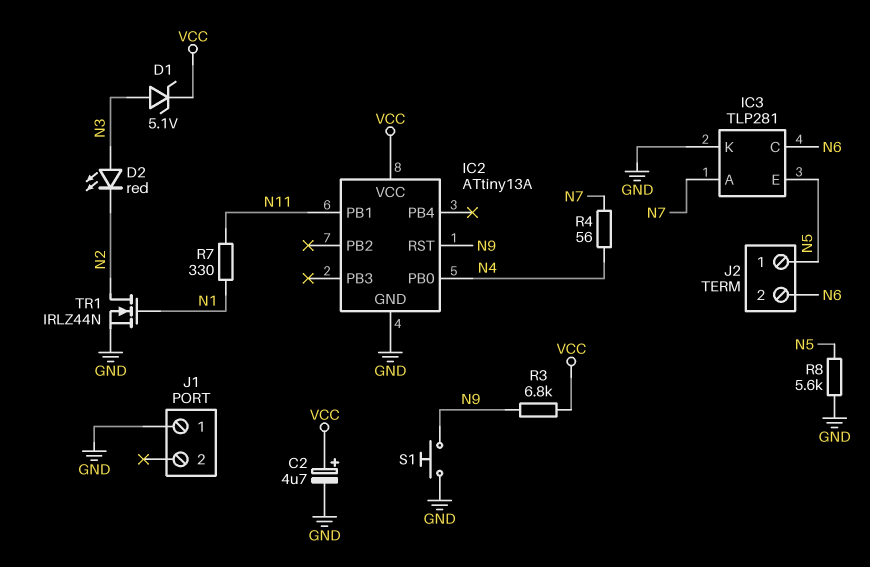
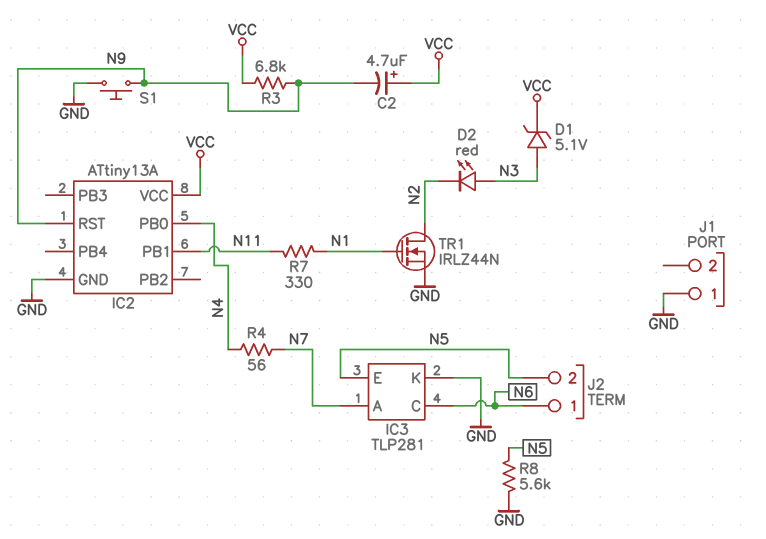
C2: 4.7uF (plus VCC, minus GND) -> 4.7uF (plus VCC, minus N9)
J2 pin 1: N5 -> N6
J2 pin 2: N6 -> N5

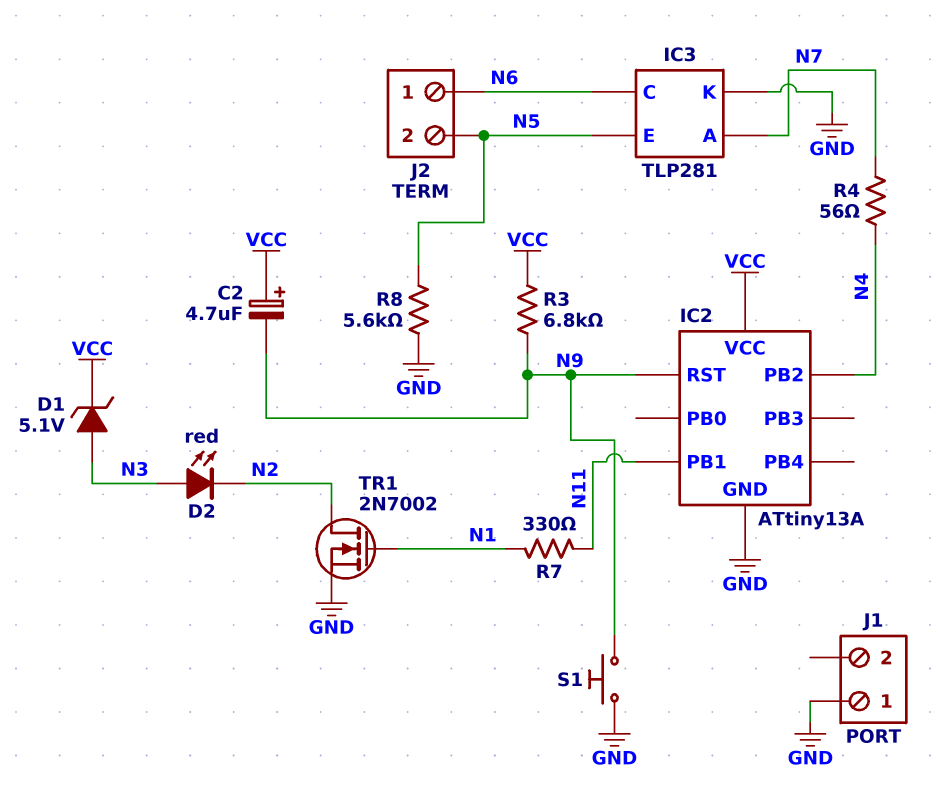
IC2 pin PB0: N4 -> none
IC2 pin PB2: none -> N4
TR1: NMOS IRLZ44N (G N1, D N2, S GND) -> NMOS 2N7002 (G N1, D N2, S GND)

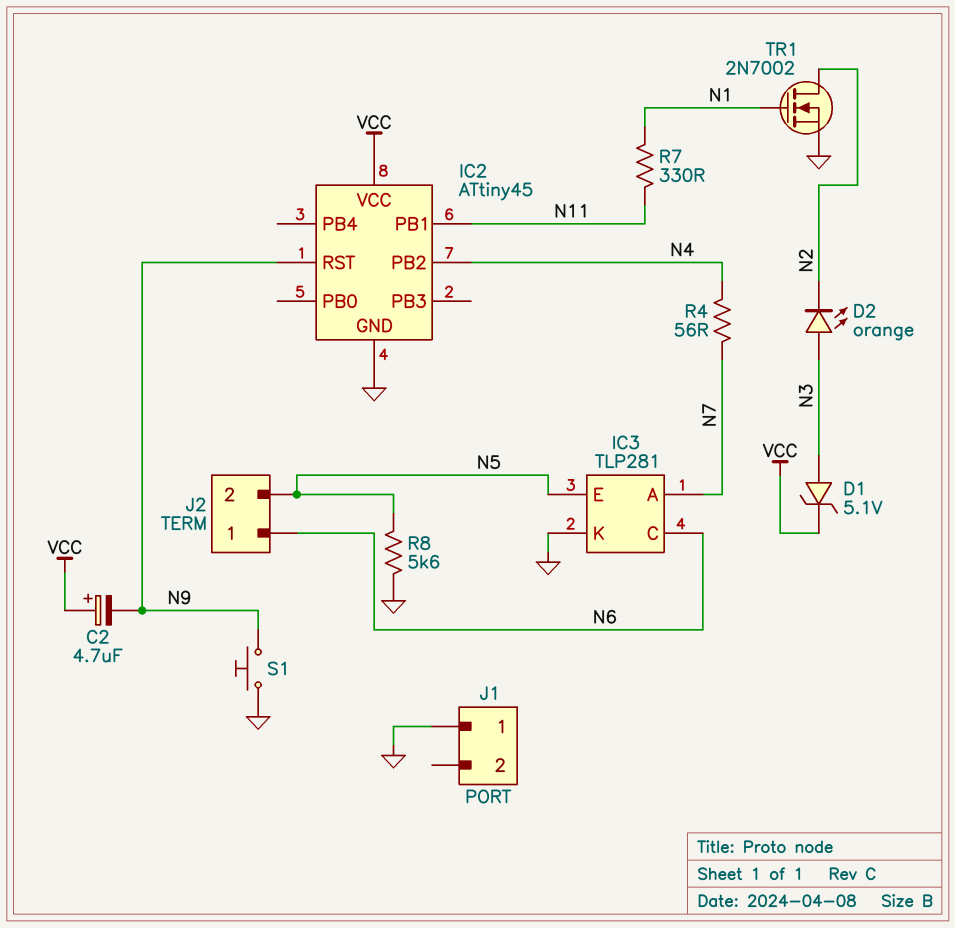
D2: LED red (A N3, K N2) -> LED orange (A N3, K N2)
IC2: ATtiny13A -> ATtiny45
R3: 6.8k (N9, VCC) -> none

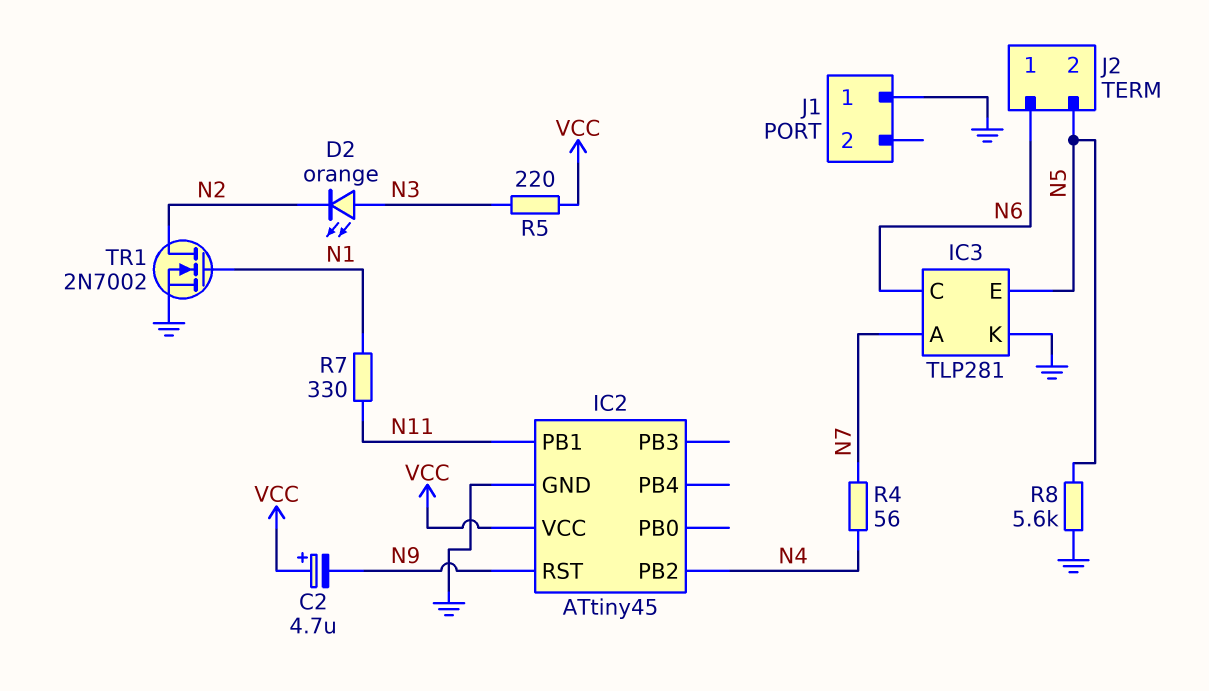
D1: zener 5.1V (A N3, K VCC) -> none
R5: none -> 220 (N3, VCC)
S1: button (GND, N9) -> none

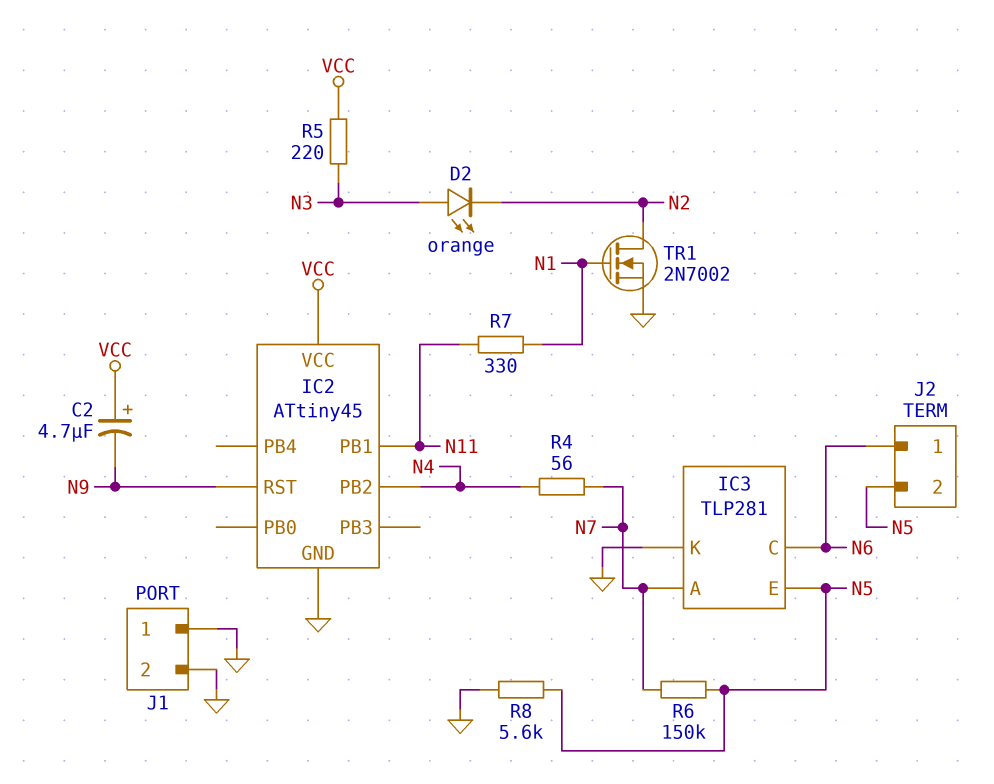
J1 pin 2: none -> GND
R6: none -> 150k (N5, N7)

